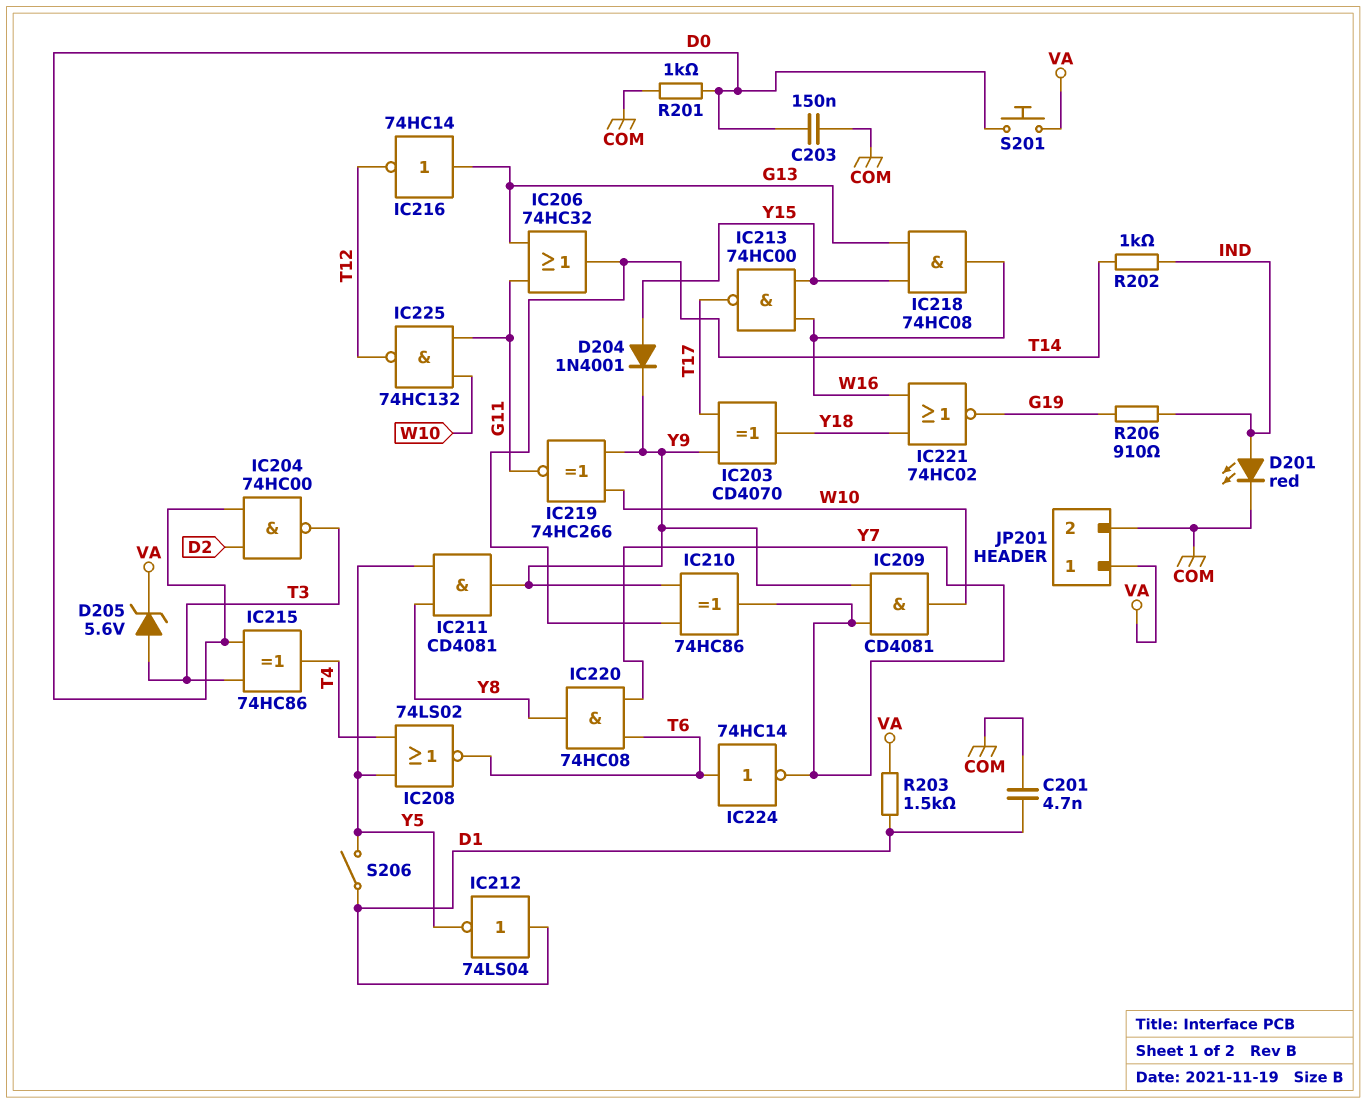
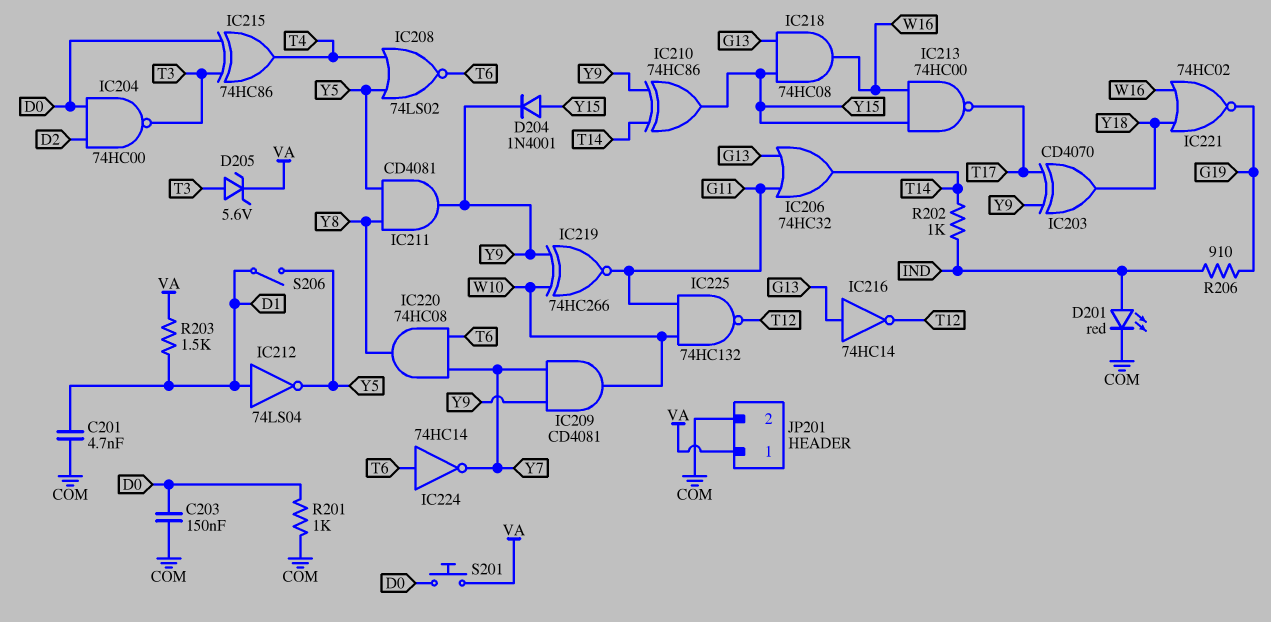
IC210: XOR 74HC86 (in T14, in Y9, out Y7) -> XOR 74HC86 (in T14, in Y9, out Y15)

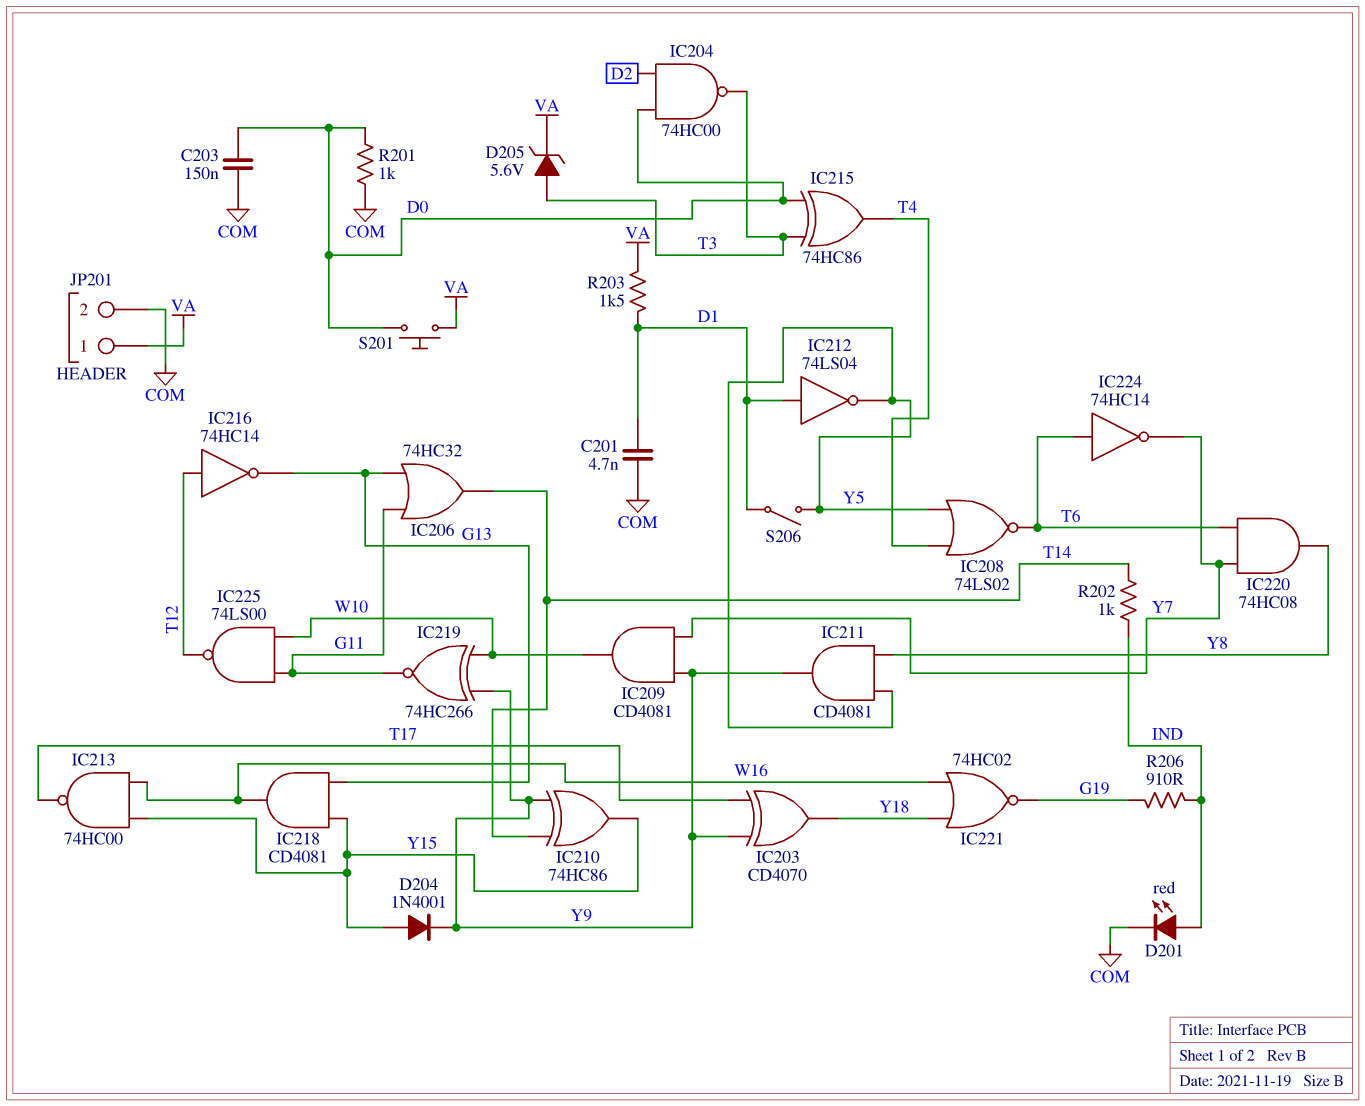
IC216: NOT 74HC14 (in G13, out T12) -> NOT 74HC14 (in T12, out G13)
IC218: AND 74HC08 (in G13, in Y15, out W16) -> AND CD4081 (in G13, in Y15, out W16)
IC225: NAND 74HC132 (in G11, in W10, out T12) -> NAND 74LS00 (in G11, in W10, out T12)

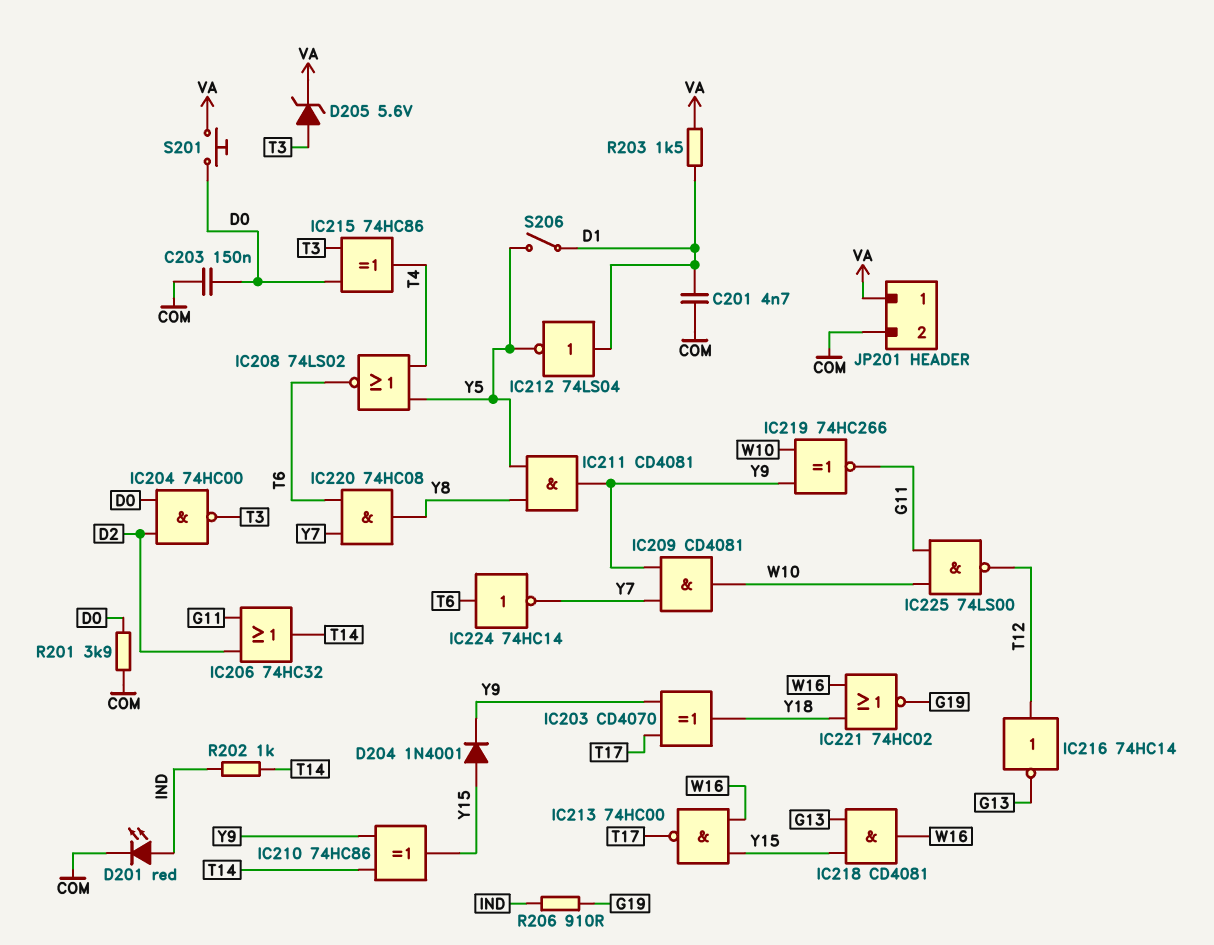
IC206: OR 74HC32 (in G11, in G13, out T14) -> OR 74HC32 (in D2, in G11, out T14)
R201: 1k (COM, D0) -> 3.9k (COM, D0)

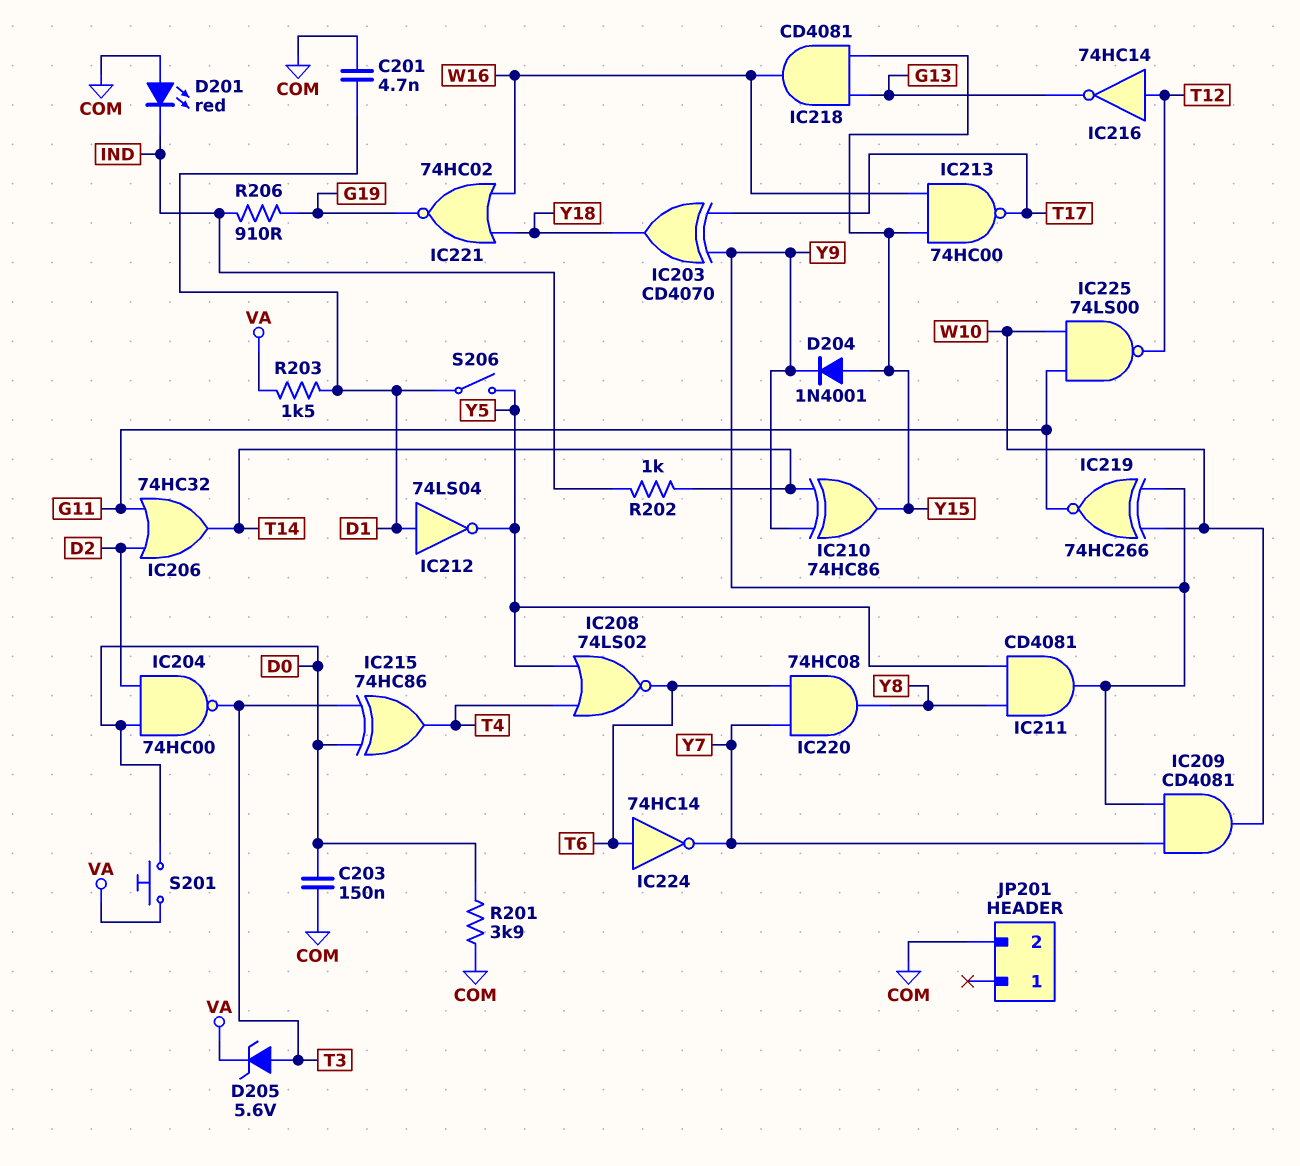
D201: LED red (A IND, K COM) -> LED red (A COM, K IND)
JP201 pin 1: VA -> none

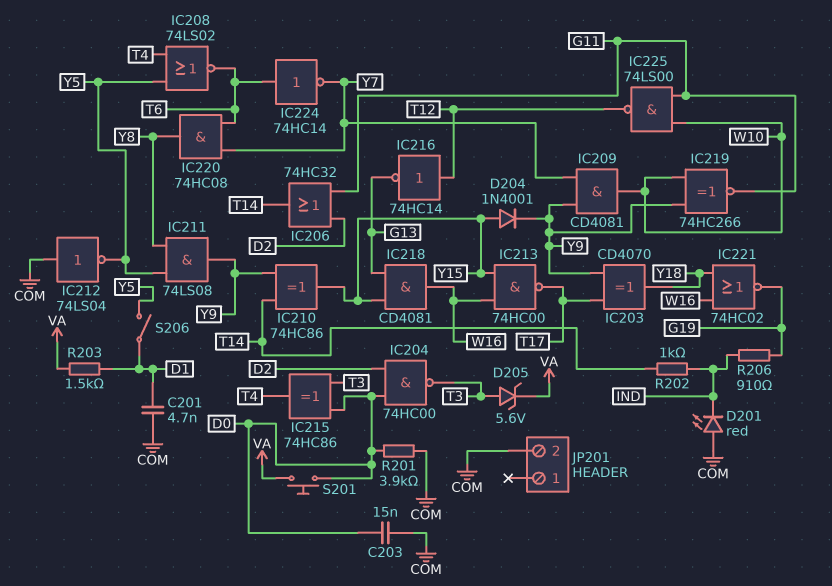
C203: 150nF (COM, D0) -> 15nF (COM, D0)
IC211: AND CD4081 (in Y5, in Y8, out Y9) -> AND 74LS08 (in Y5, in Y8, out Y9)
IC212: NOT 74LS04 (in D1, out Y5) -> NOT 74LS04 (in COM, out Y5)

